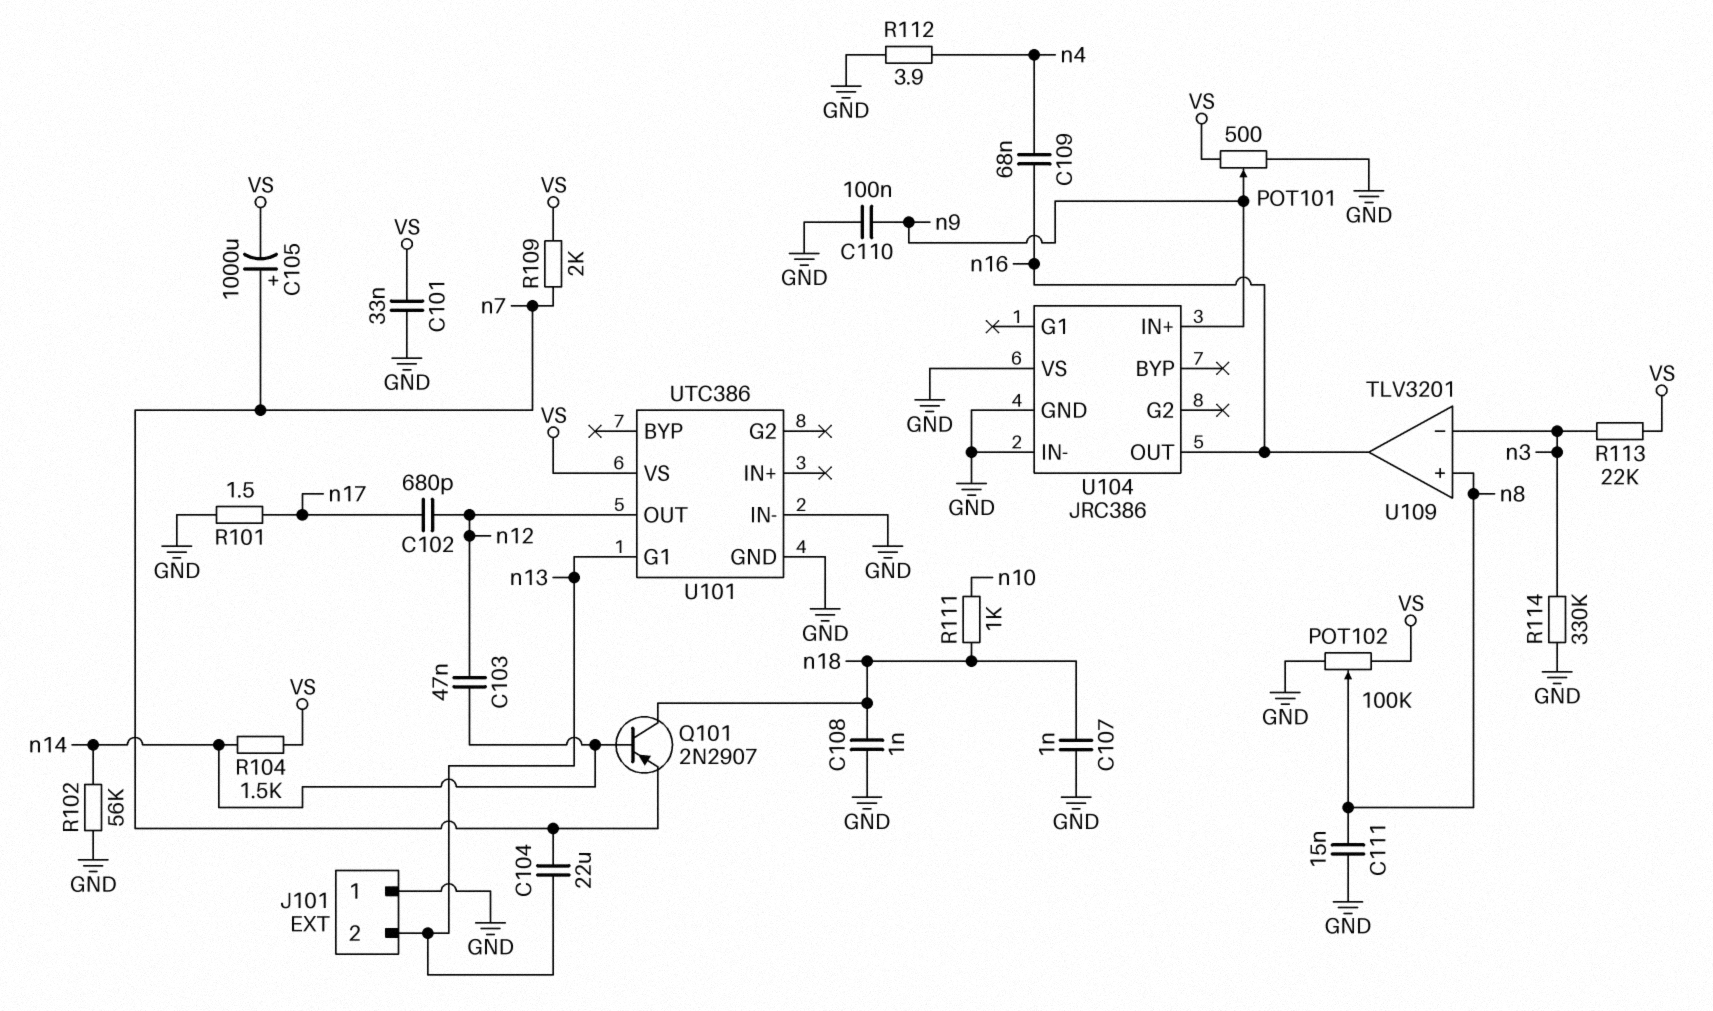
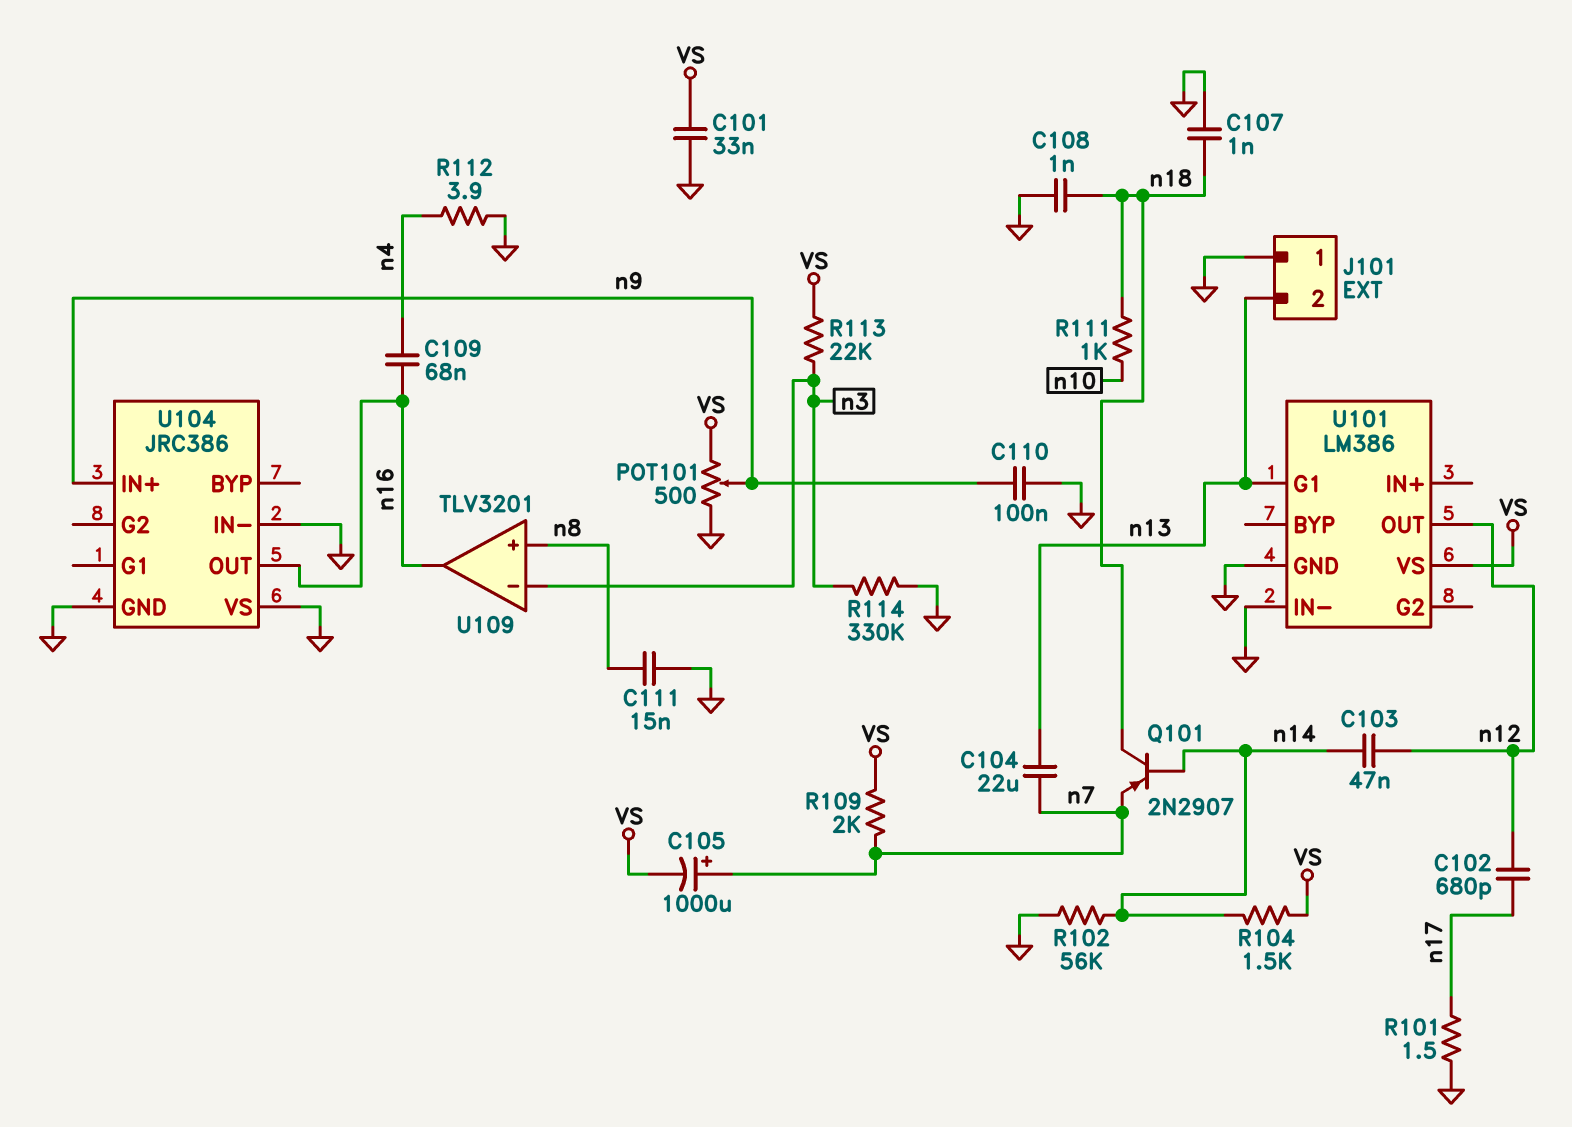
POT102: 100k (GND, VS, wiper n8) -> none
U101: UTC386 -> LM386

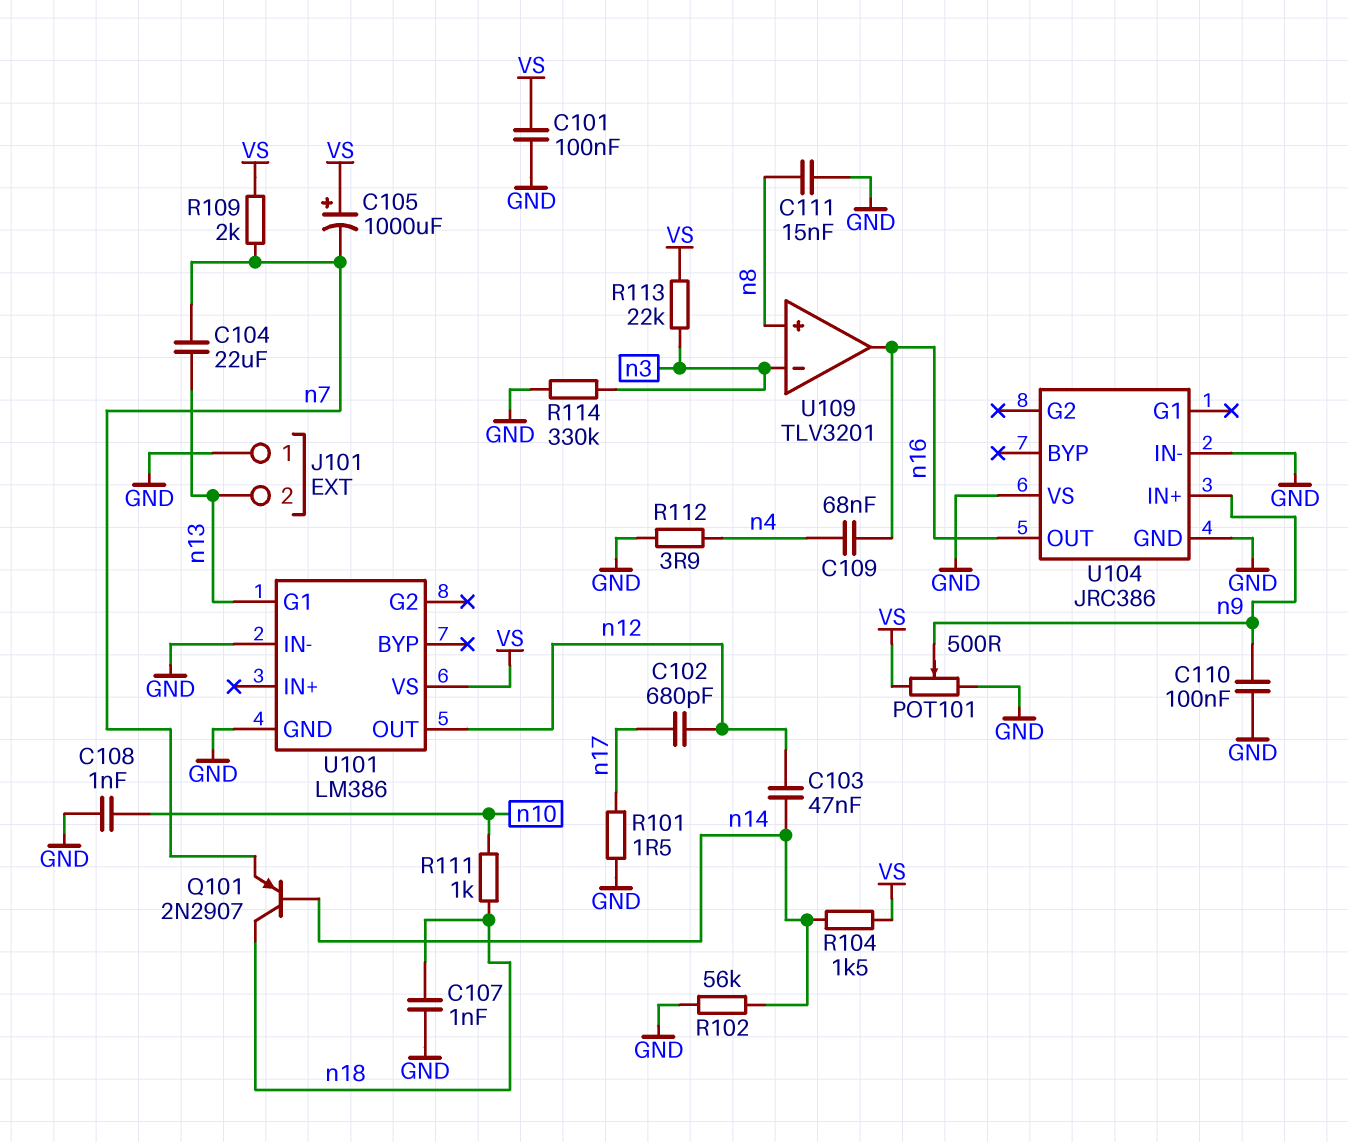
C101: 33nF (GND, VS) -> 100nF (GND, VS)
C105: 1000uF (plus n7, minus VS) -> 1000uF (plus VS, minus n7)
C108: 1nF (GND, n18) -> 1nF (GND, n10)

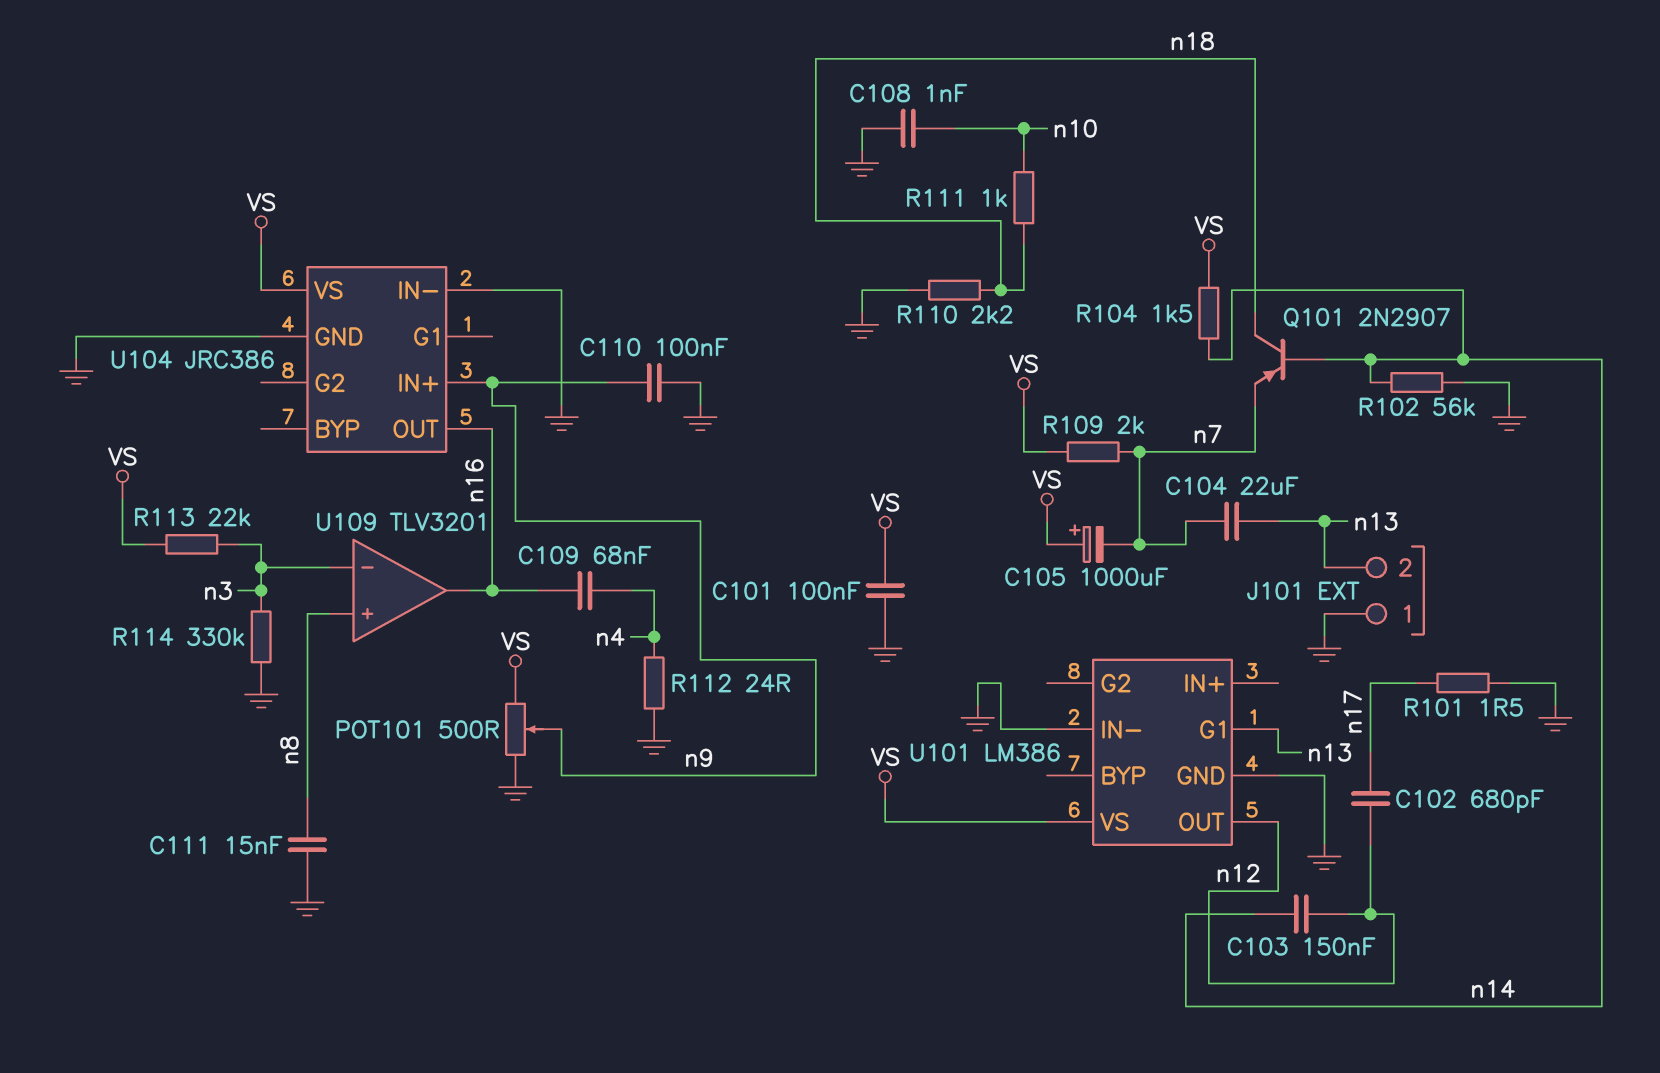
C103: 47nF (n12, n14) -> 150nF (n12, n14)
C107: 1nF (GND, n18) -> none
R110: none -> 2.2k (GND, n18)
R112: 3.9 (GND, n4) -> 24 (GND, n4)
U104 pin VS: GND -> VS

